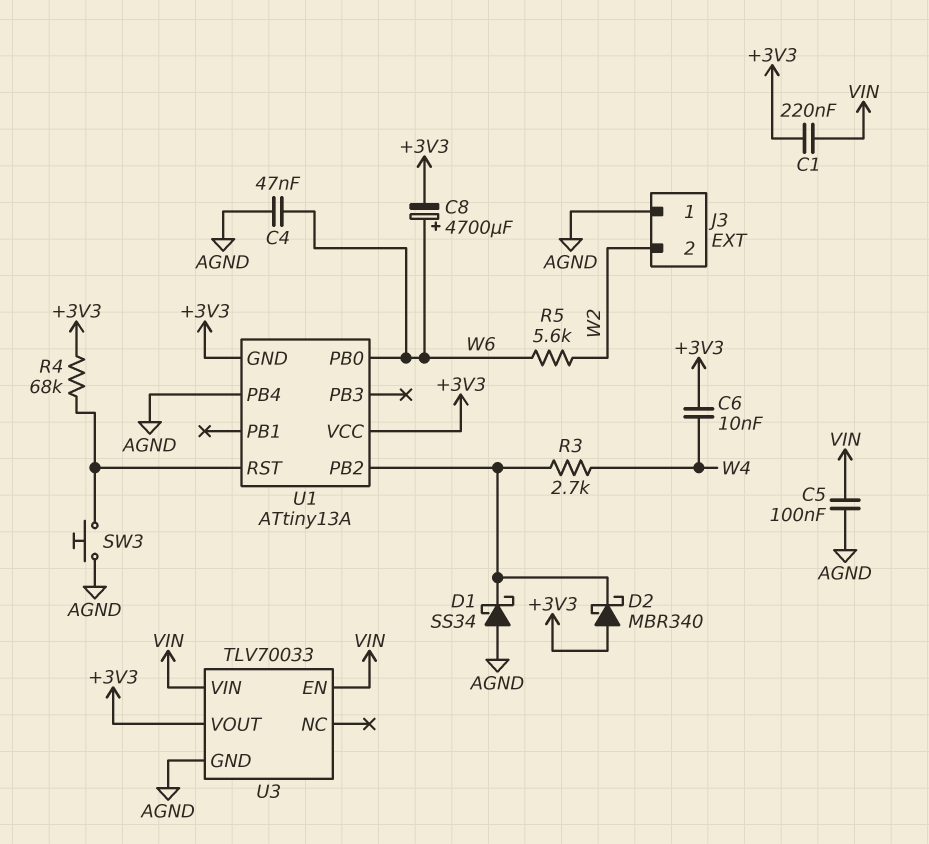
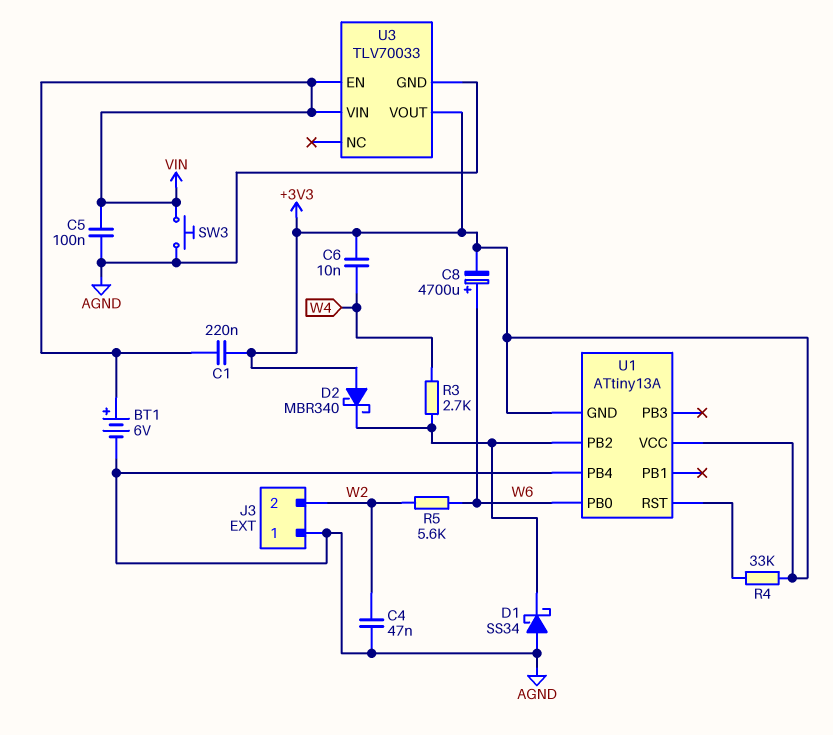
BT1: none -> 6V (plus VIN, minus AGND)
C4: 47nF (AGND, W6) -> 47nF (AGND, W2)
R4: 68k (+3V3, U1/RST) -> 33k (+3V3, U1/RST)
SW3: button (AGND, U1/RST) -> button (AGND, VIN)

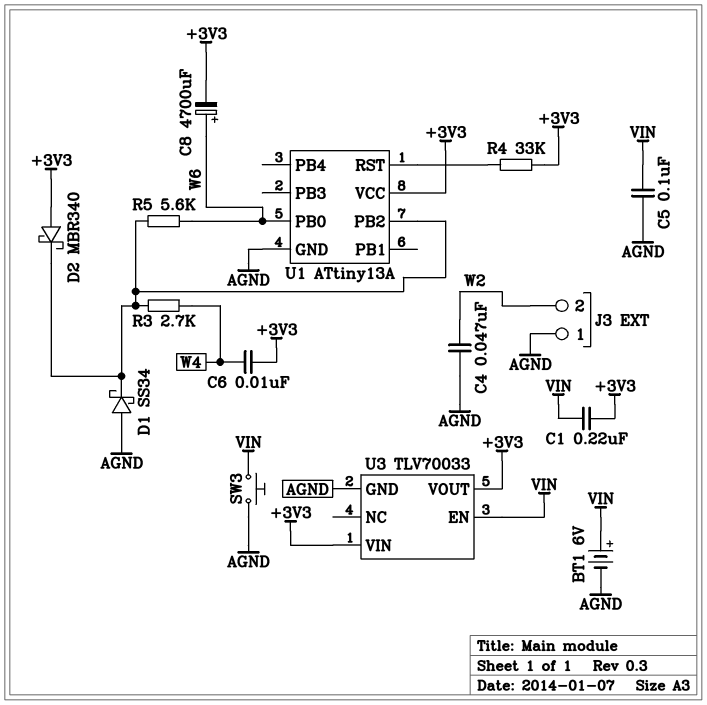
R5: 5.6k (W2, W6) -> 5.6k (U1/PB2, W6)
U1 pin GND: +3V3 -> AGND
U1 pin PB4: AGND -> none
U3 pin VIN: VIN -> +3V3

